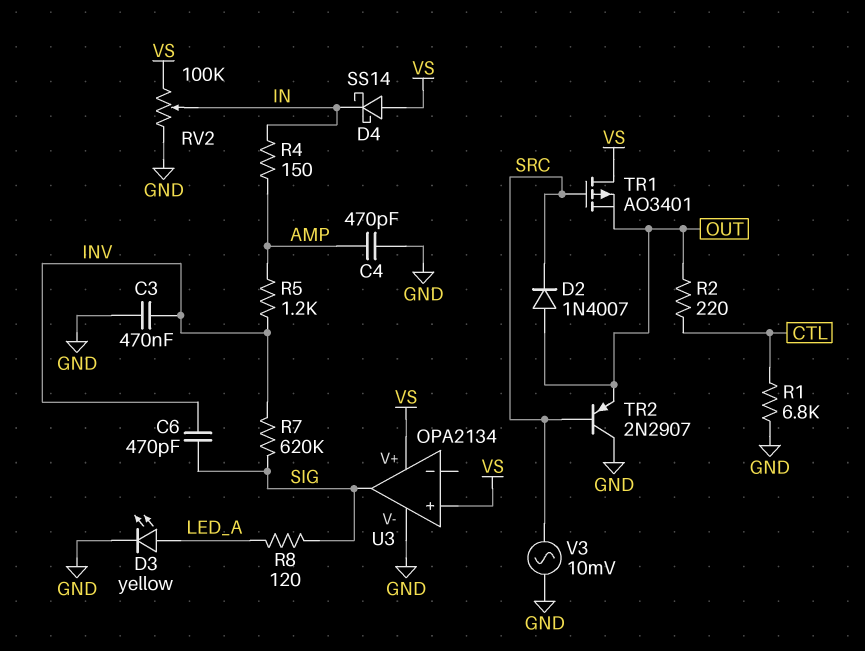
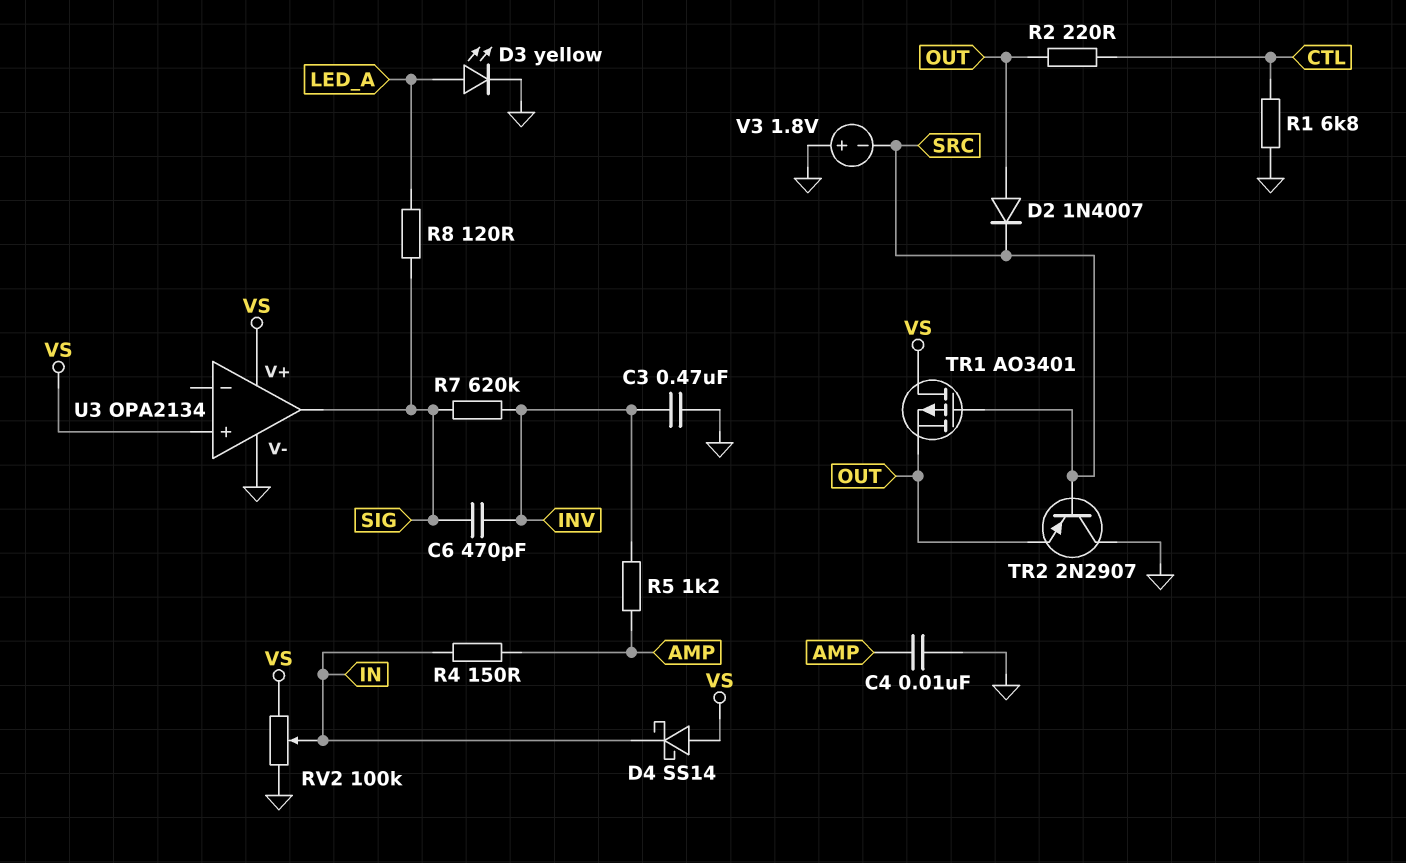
C4: 470pF (AMP, GND) -> 10nF (AMP, GND)
V3: AC 10mV (GND, SRC) -> 1.8V (plus GND, minus SRC)

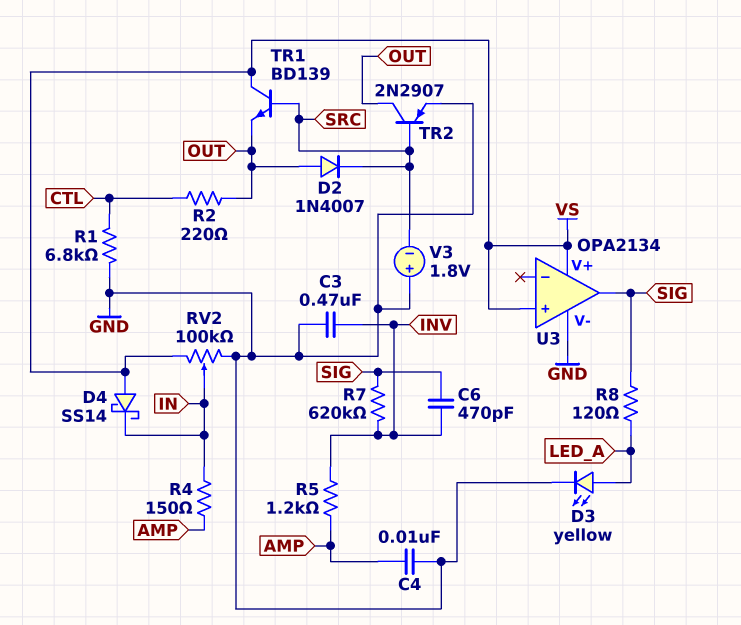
TR1: PMOS AO3401 (G SRC, D VS, S OUT) -> NPN BD139 (B SRC, C VS, E OUT)
TR2: PNP 2N2907 (B SRC, C GND, E OUT) -> PNP 2N2907 (B SRC, C OUT, E GND)

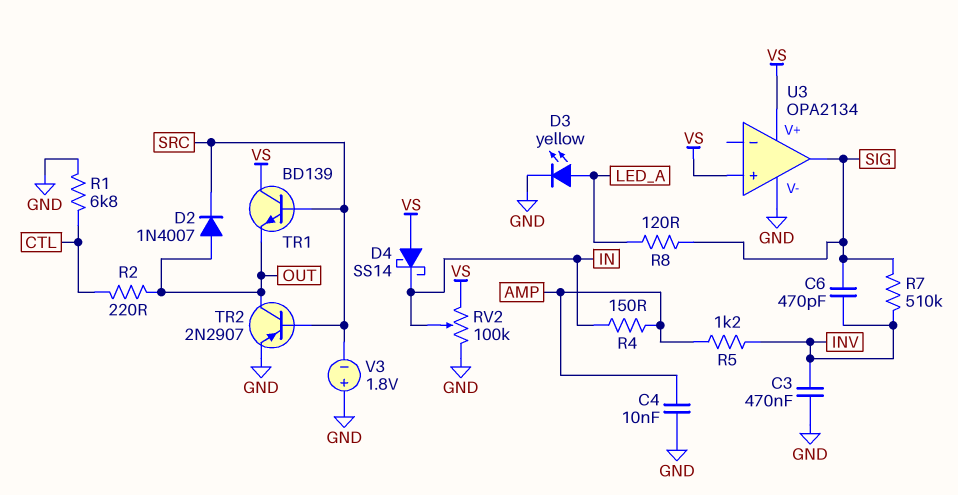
R7: 620k (INV, SIG) -> 510k (INV, SIG)

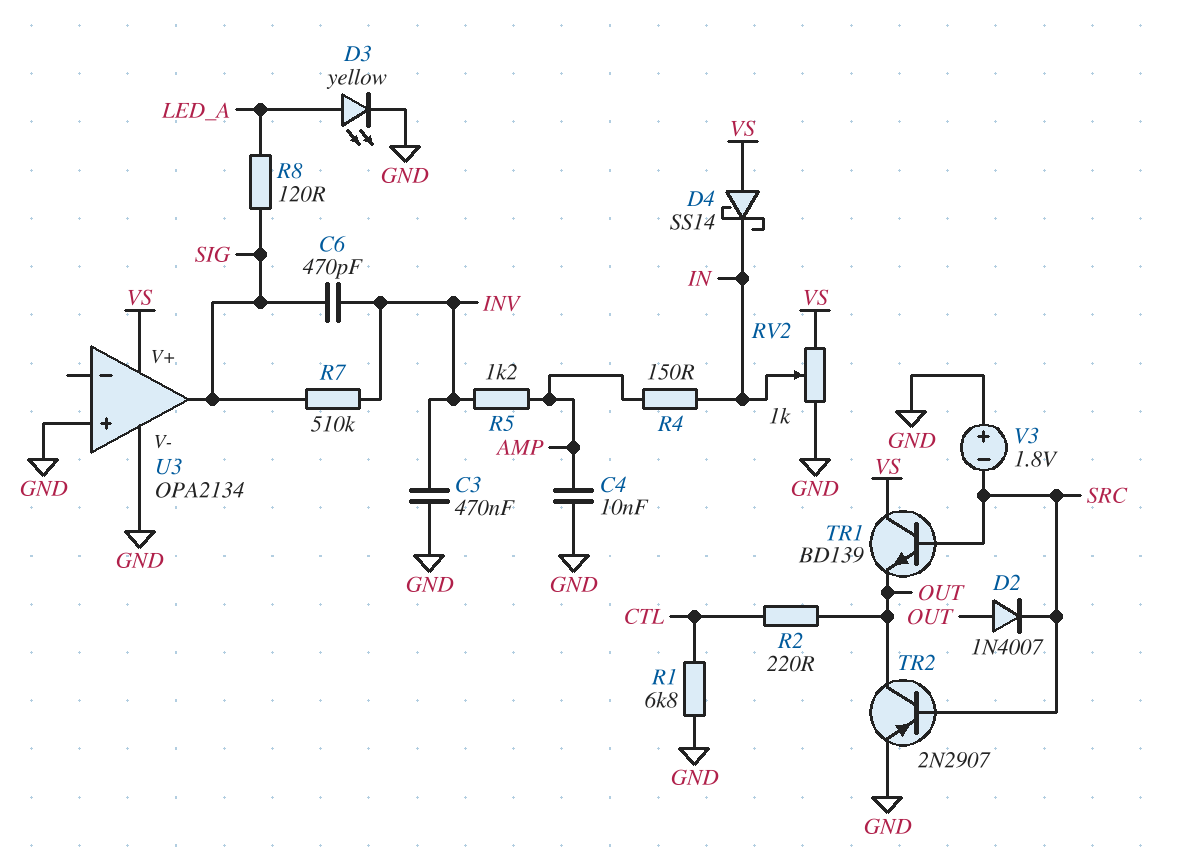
RV2: 100k (GND, VS, wiper IN) -> 1k (GND, VS, wiper IN)
U3 pin in+: VS -> GND

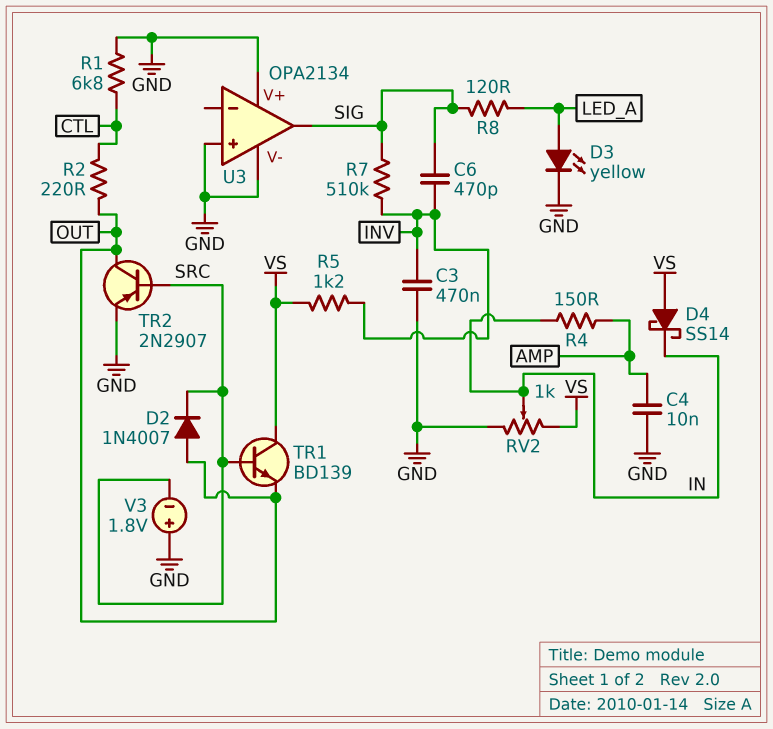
R5: 1.2k (AMP, INV) -> 1.2k (INV, VS)
U3 pin V+: VS -> GND

